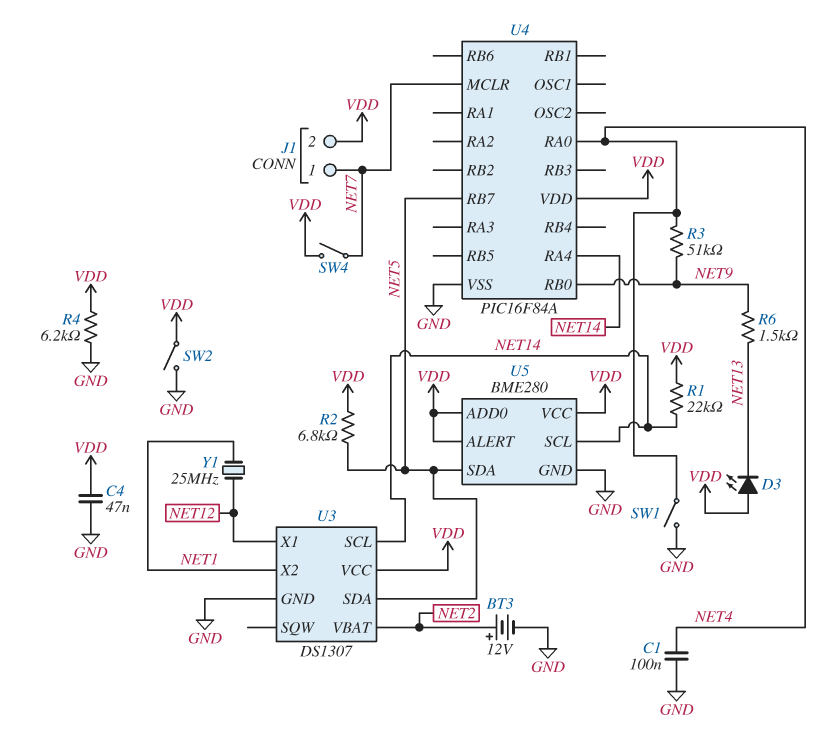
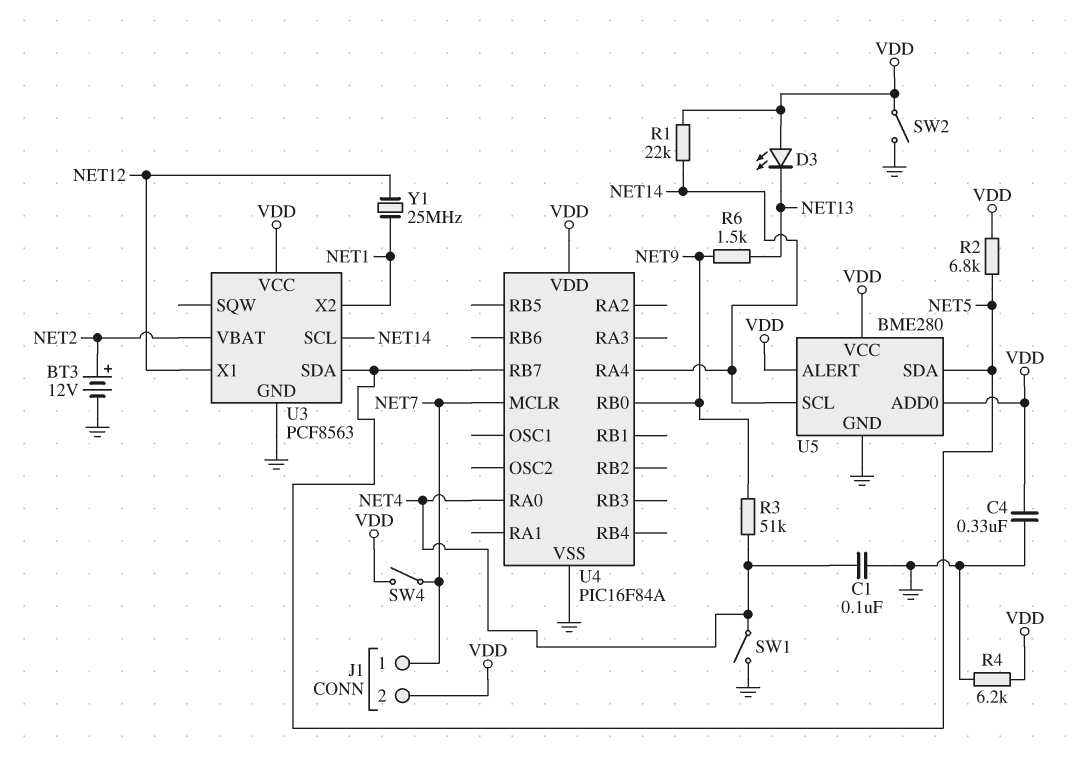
C4: 47nF (GND, VDD) -> 330nF (GND, VDD)
U3: DS1307 -> PCF8563

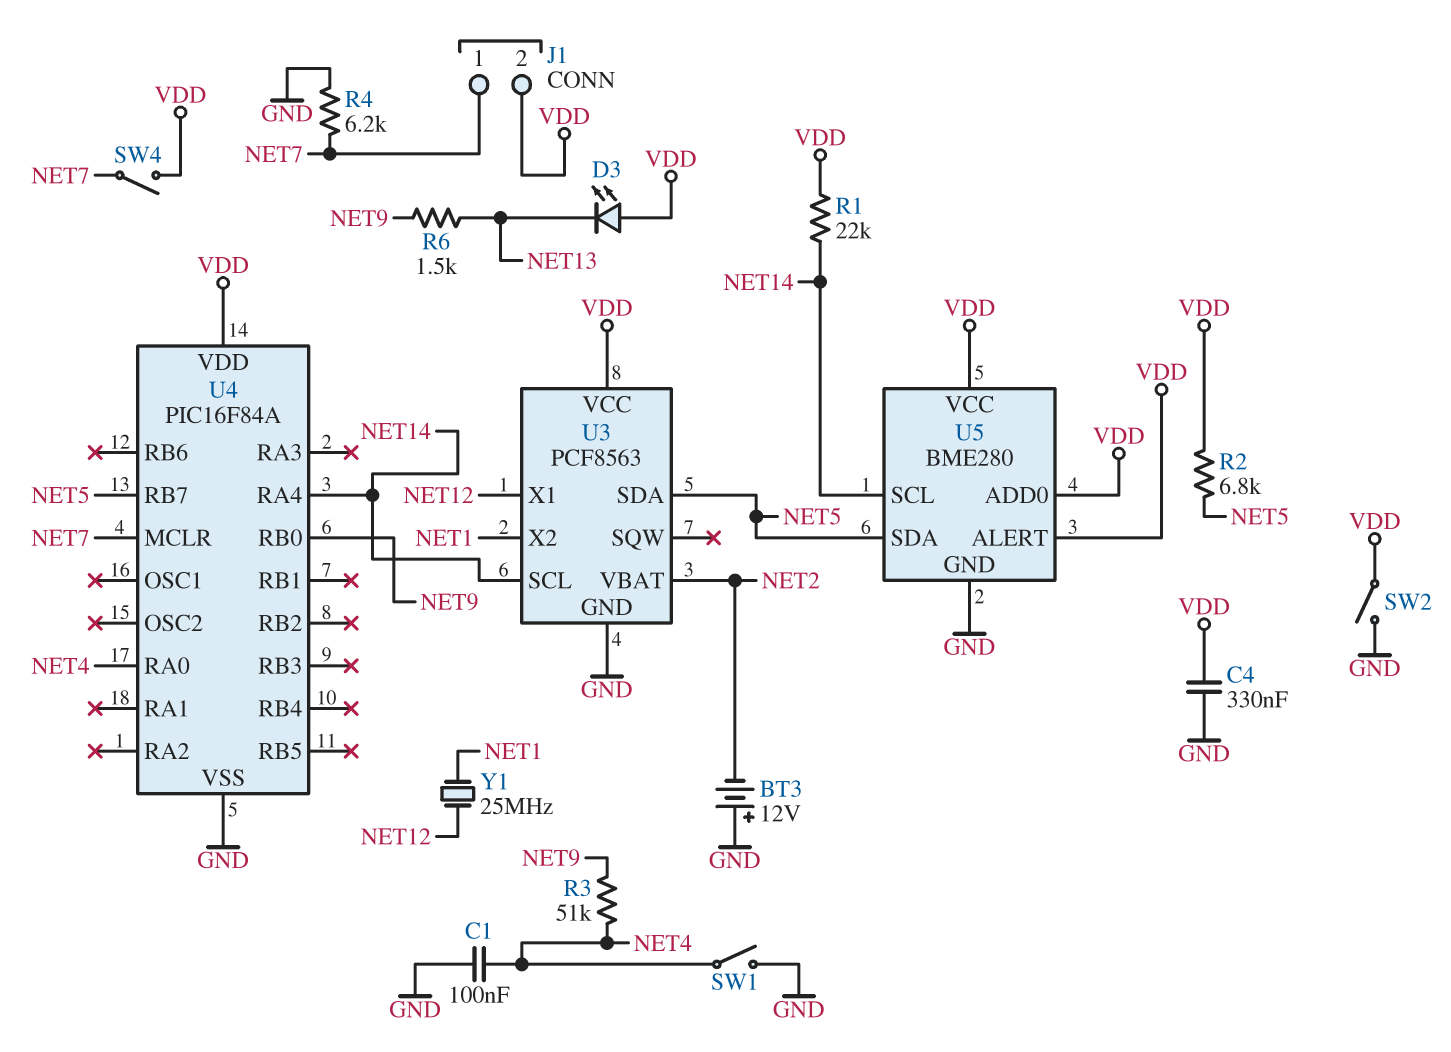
BT3: 12V (plus NET2, minus GND) -> 12V (plus GND, minus NET2)
R4: 6.2k (GND, VDD) -> 6.2k (GND, NET7)

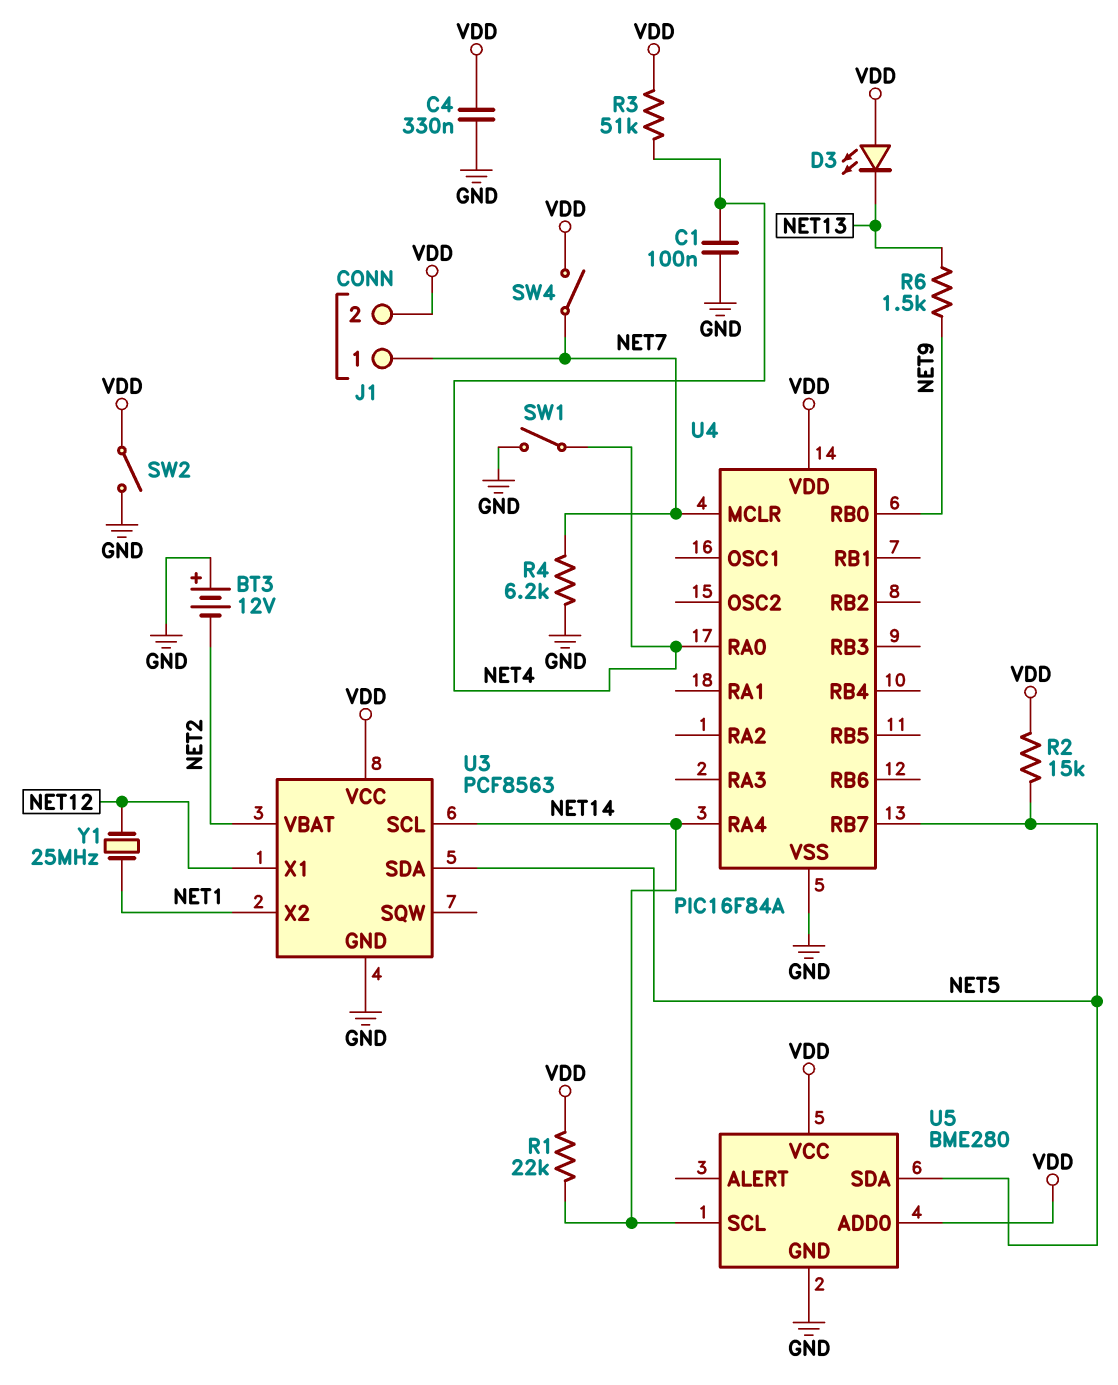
R2: 6.8k (NET5, VDD) -> 15k (NET5, VDD)
R3: 51k (NET4, NET9) -> 51k (NET4, VDD)
U5 pin ALERT: VDD -> none

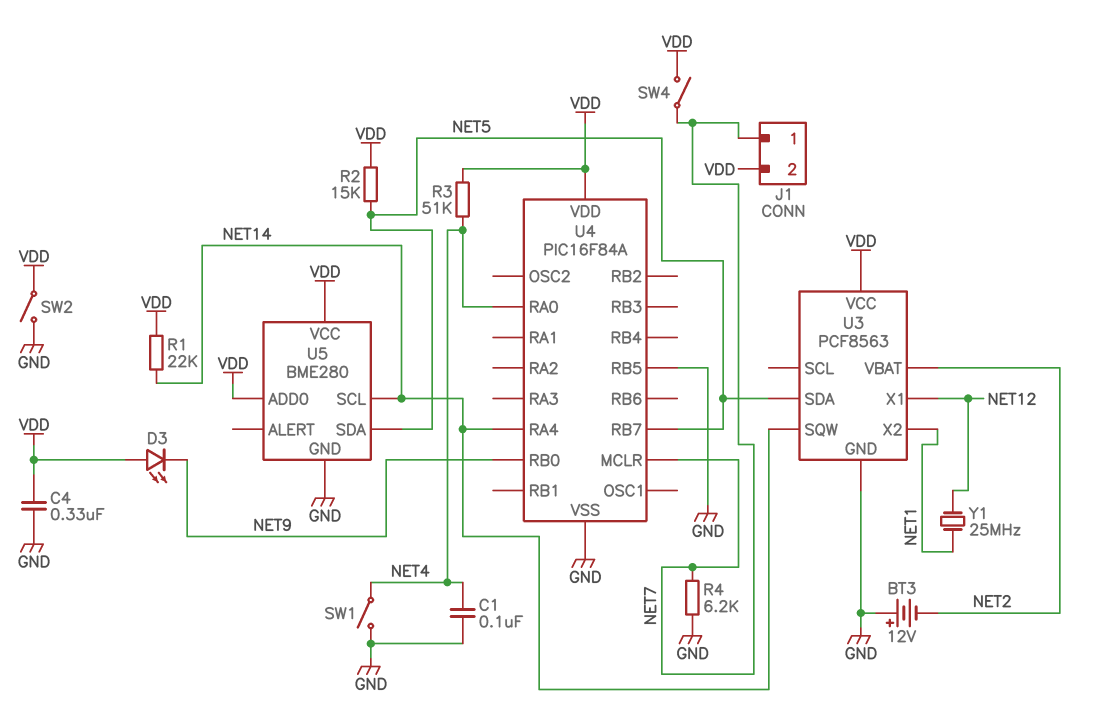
D3: LED (A VDD, K NET13) -> LED (A VDD, K NET9)
R6: 1.5k (NET9, NET13) -> none
U3 pin SCL: NET14 -> none
U3 pin SQW: none -> NET14
U4 pin RB5: none -> GND

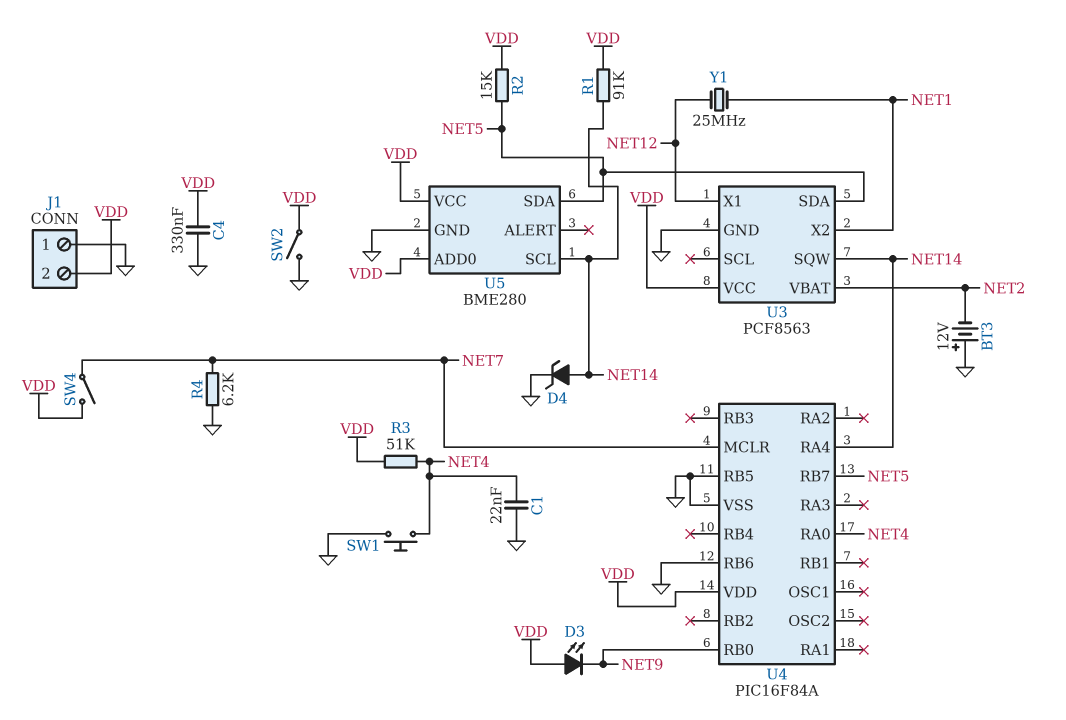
C1: 100nF (GND, NET4) -> 22nF (GND, NET4)
D4: none -> zener (A NET14, K GND)
J1 pin 1: NET7 -> GND
R1: 22k (NET14, VDD) -> 91k (NET14, VDD)
SW1: switch (GND, NET4) -> button (GND, NET4)
U4 pin RB6: none -> GND

